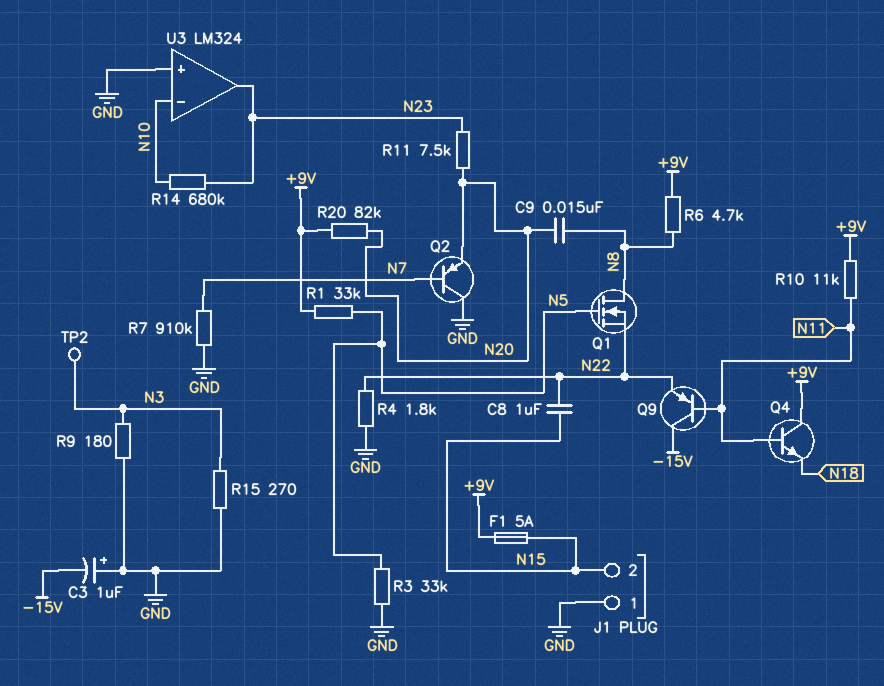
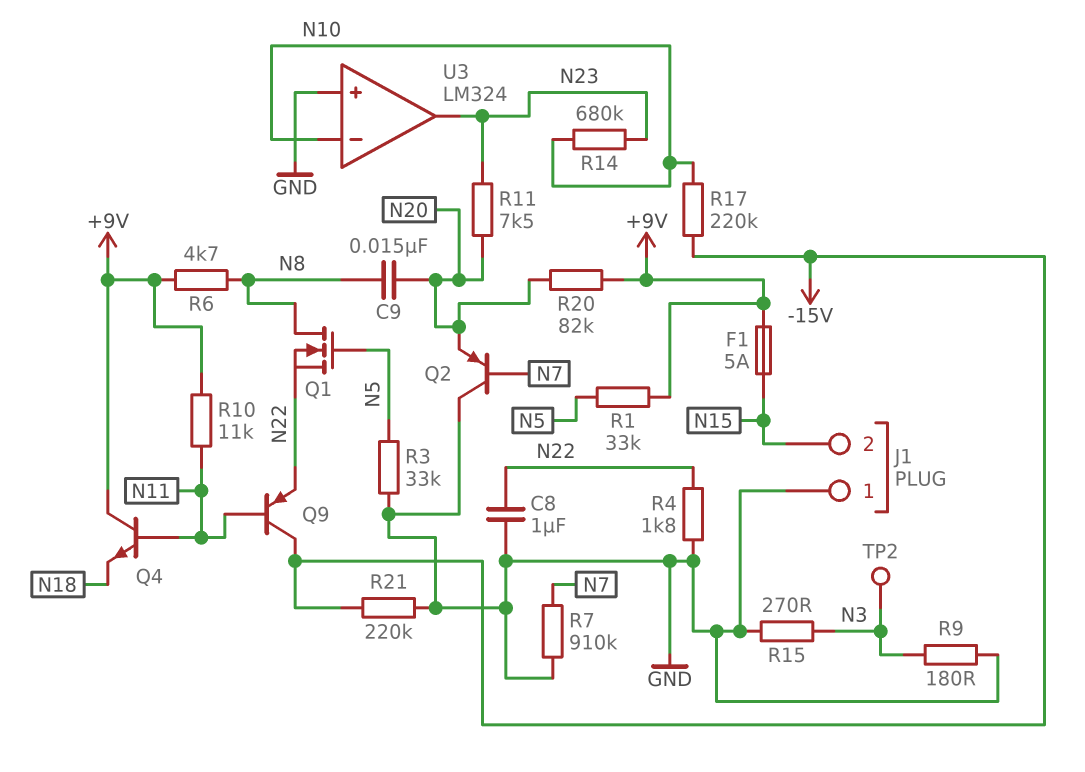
C3: 1uF (plus GND, minus -15V) -> none
C8: 1uF (N15, N22) -> 1uF (GND, N22)
R17: none -> 220k (-15V, N10)
R21: none -> 220k (-15V, GND)

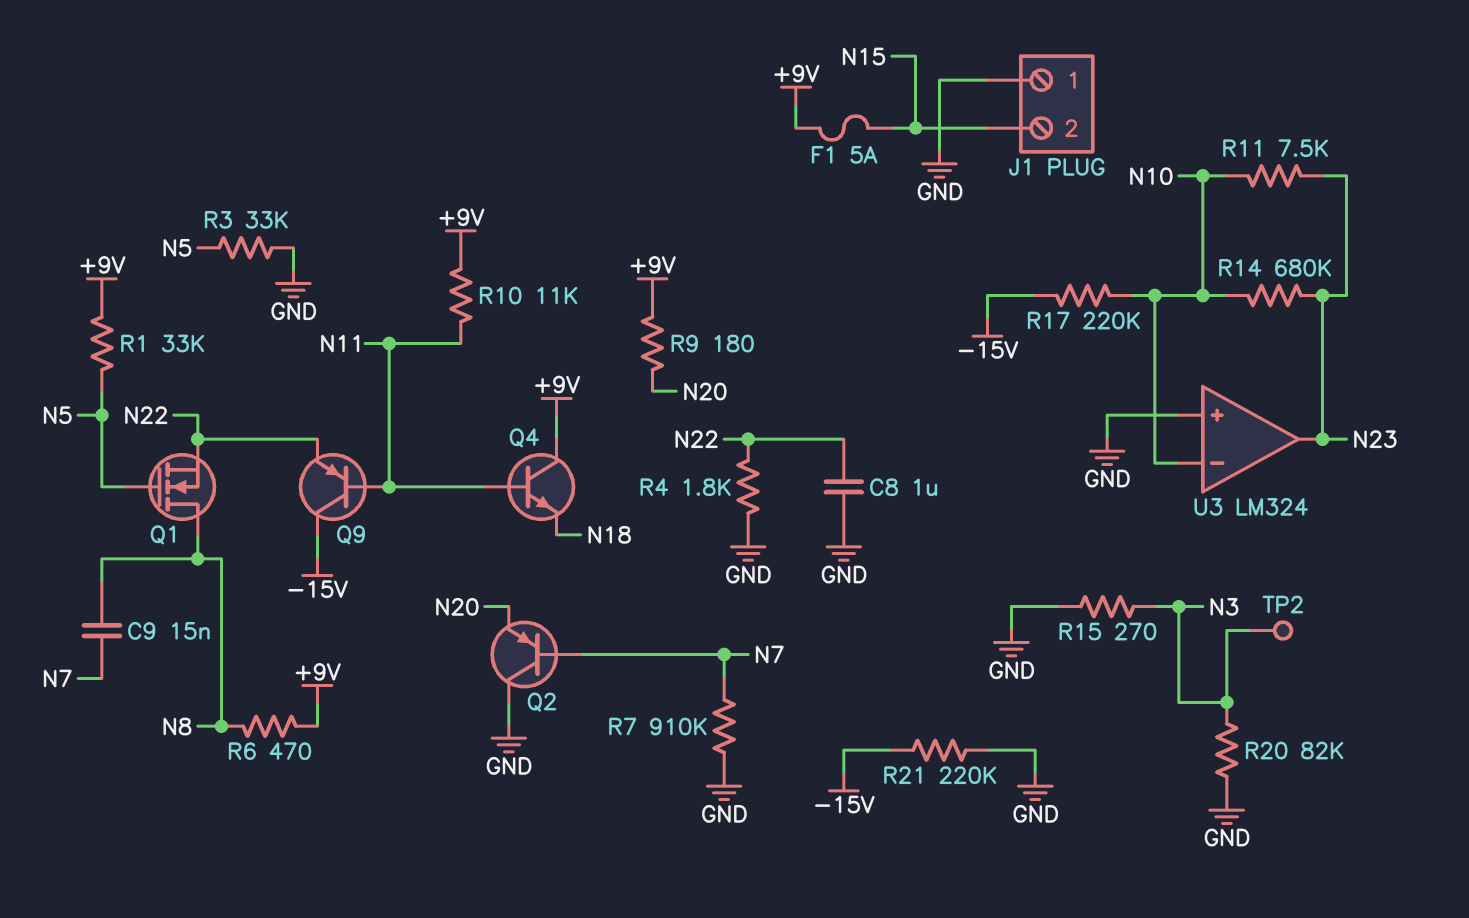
C9: 15nF (N8, N20) -> 15nF (N7, N8)
R6: 4.7k (+9V, N8) -> 470 (+9V, N8)
R9: 180 (GND, N3) -> 180 (+9V, N20)
R11: 7.5k (N20, N23) -> 7.5k (N10, N23)
R20: 82k (+9V, N20) -> 82k (GND, N3)

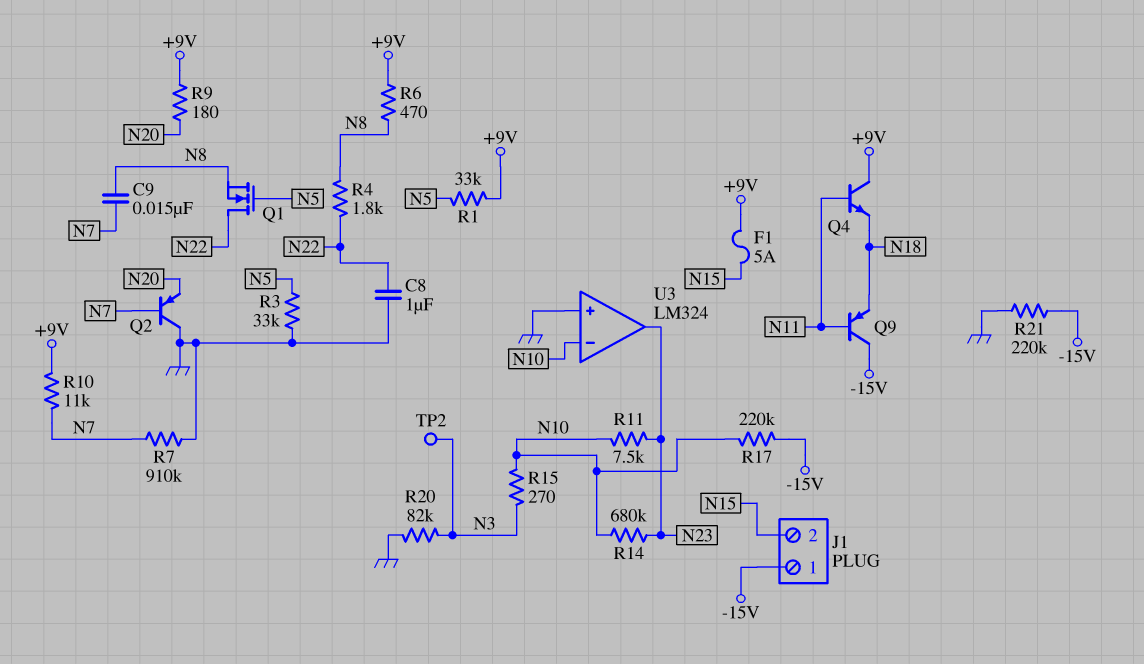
J1 pin 1: GND -> -15V
Q1: NMOS (G N5, D N8, S N22) -> NMOS (G N5, D N22, S N8)
Q9: PNP (B N11, C -15V, E N22) -> PNP (B N11, C -15V, E N18)
R4: 1.8k (GND, N22) -> 1.8k (N8, N22)
R10: 11k (+9V, N11) -> 11k (+9V, N7)
R15: 270 (GND, N3) -> 270 (N3, N10)

